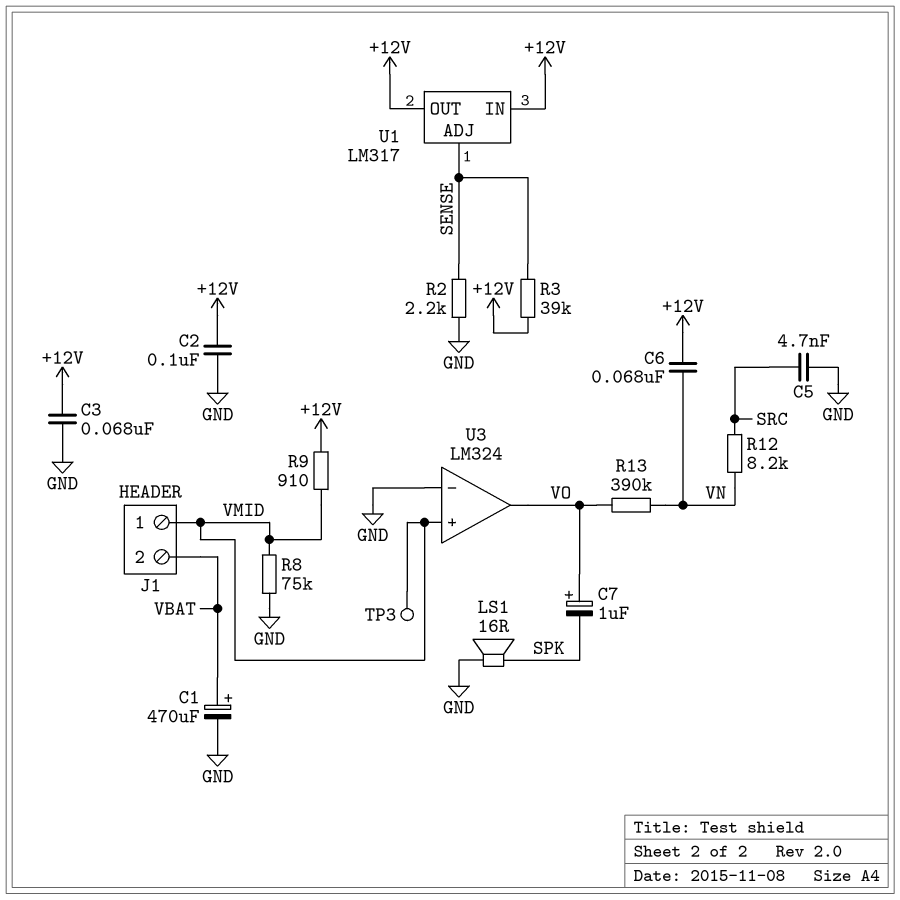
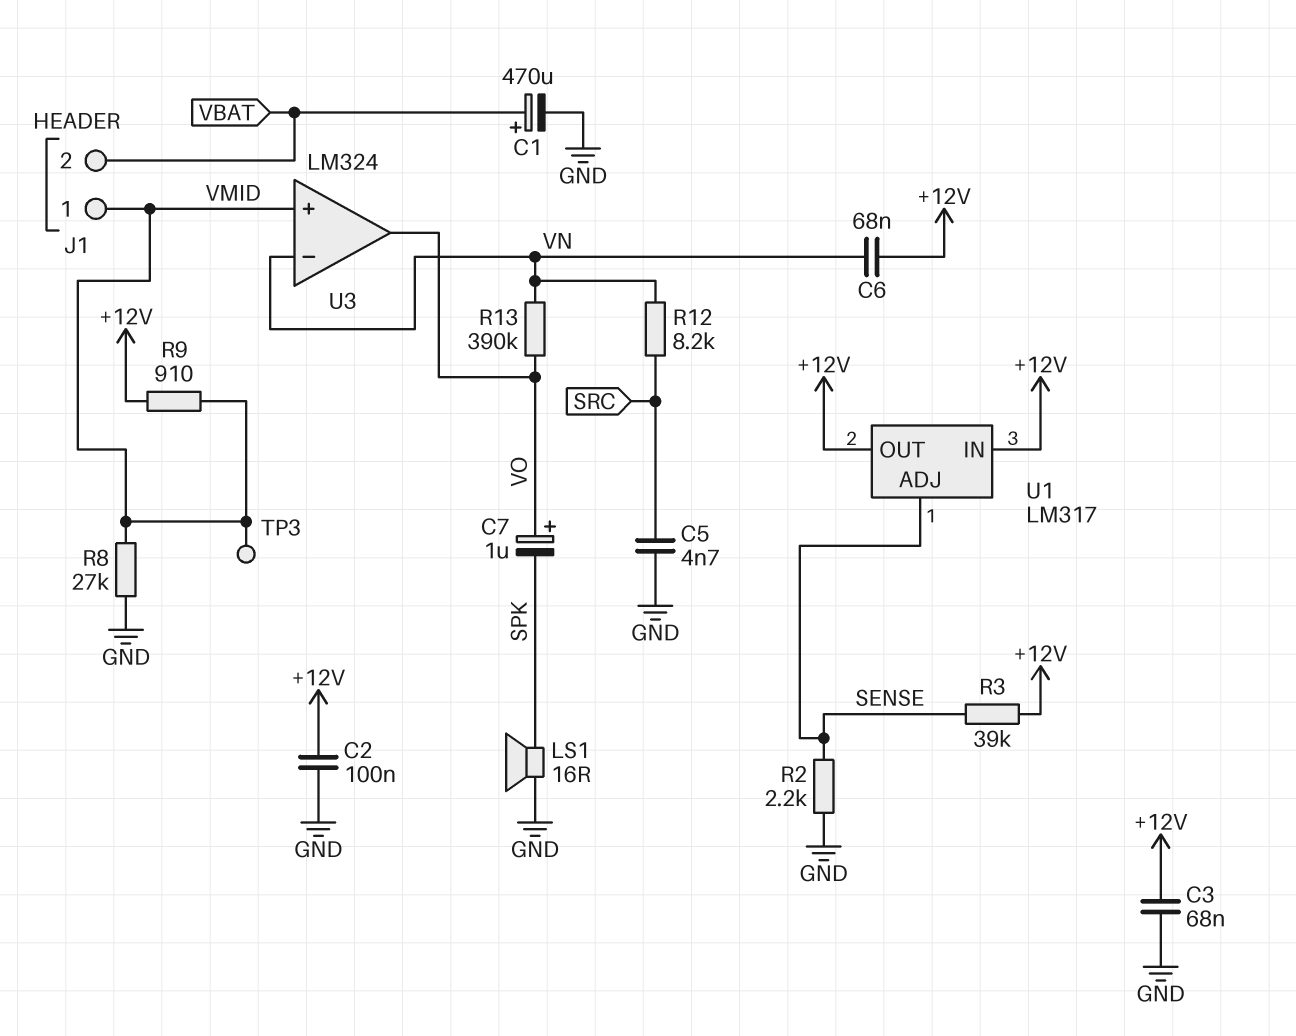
R8: 75k (GND, VMID) -> 27k (GND, VMID)
U3 pin in-: GND -> VN

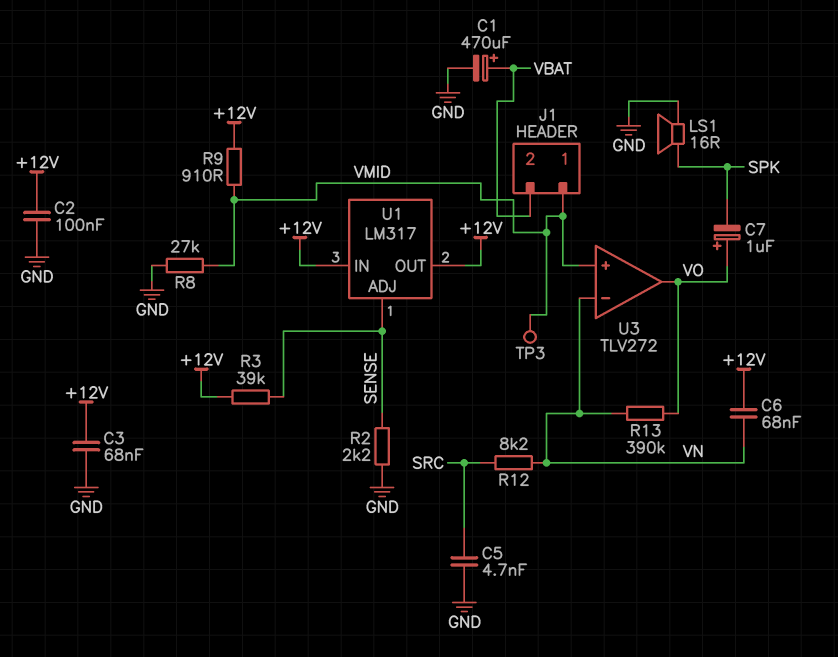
U3: LM324 -> TLV272

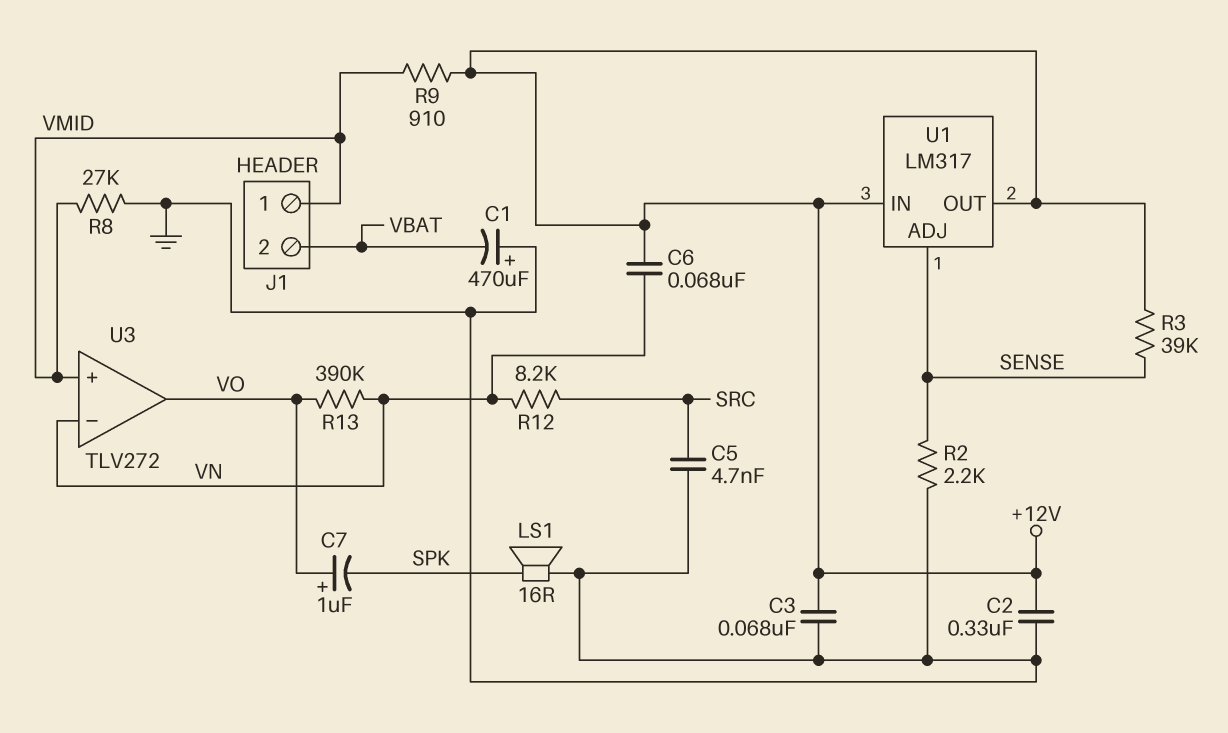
C1: 470uF (plus VBAT, minus GND) -> 470uF (plus GND, minus VBAT)
C2: 100nF (+12V, GND) -> 330nF (+12V, GND)
TP3: test point (VMID) -> none

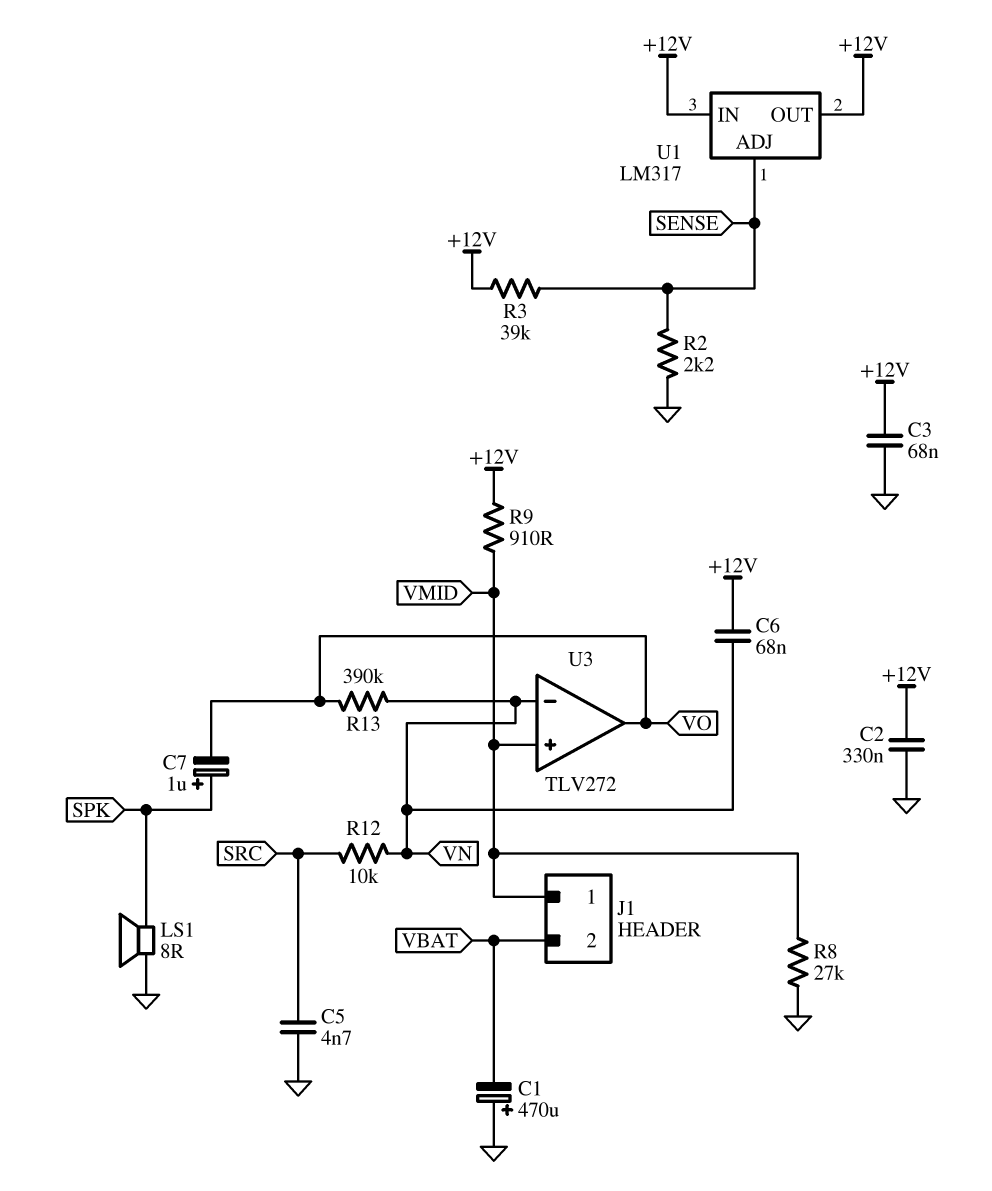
C7: 1uF (plus VO, minus SPK) -> 1uF (plus SPK, minus VO)
LS1: speaker 16R (GND, SPK) -> speaker 8R (GND, SPK)
R12: 8.2k (SRC, VN) -> 10k (SRC, VN)

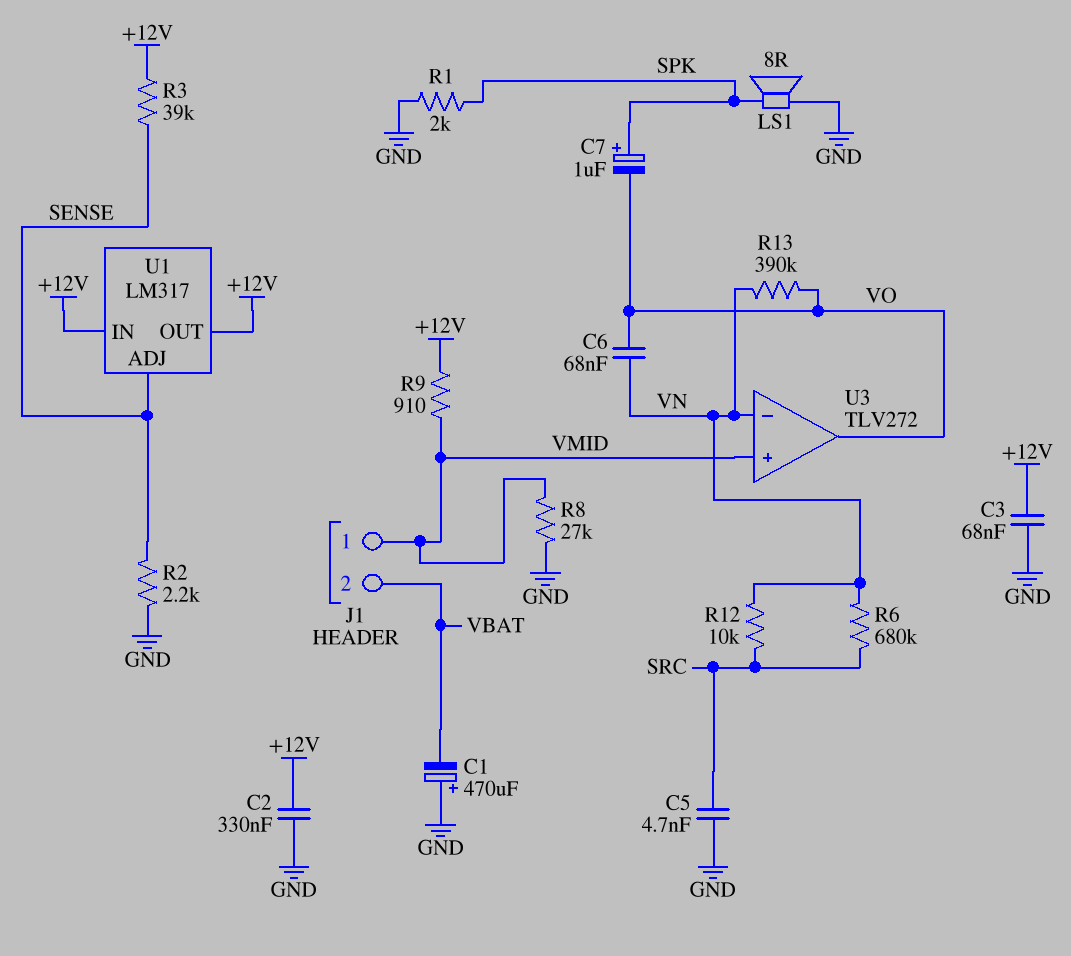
C6: 68nF (+12V, VN) -> 68nF (VN, VO)
R1: none -> 2k (GND, SPK)
R6: none -> 680k (SRC, VN)

